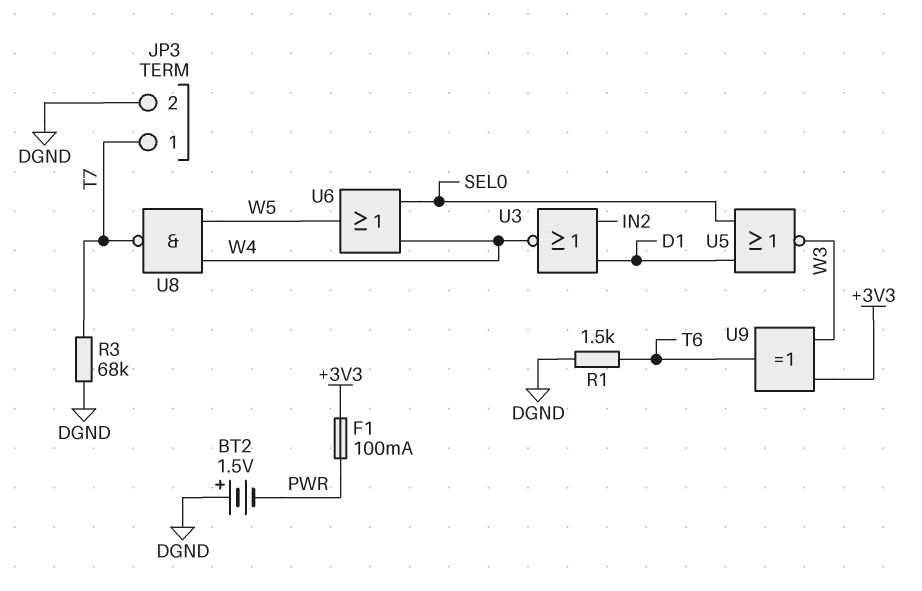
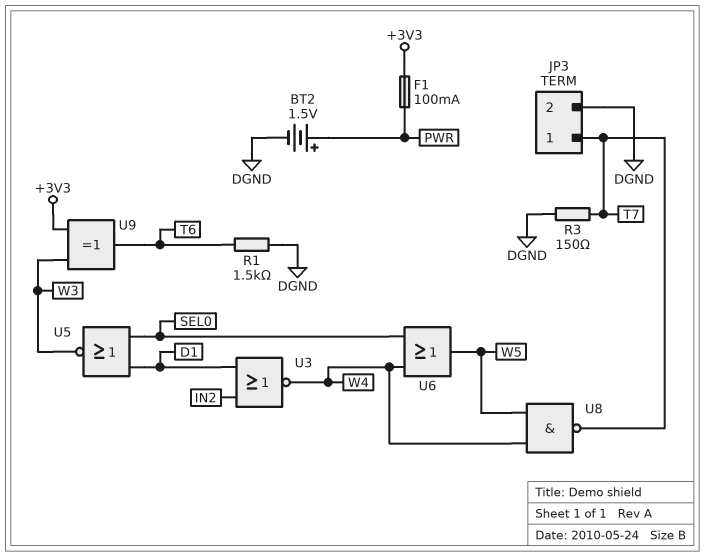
BT2: 1.5V (plus DGND, minus PWR) -> 1.5V (plus PWR, minus DGND)
R3: 68k (DGND, T7) -> 150 (DGND, T7)

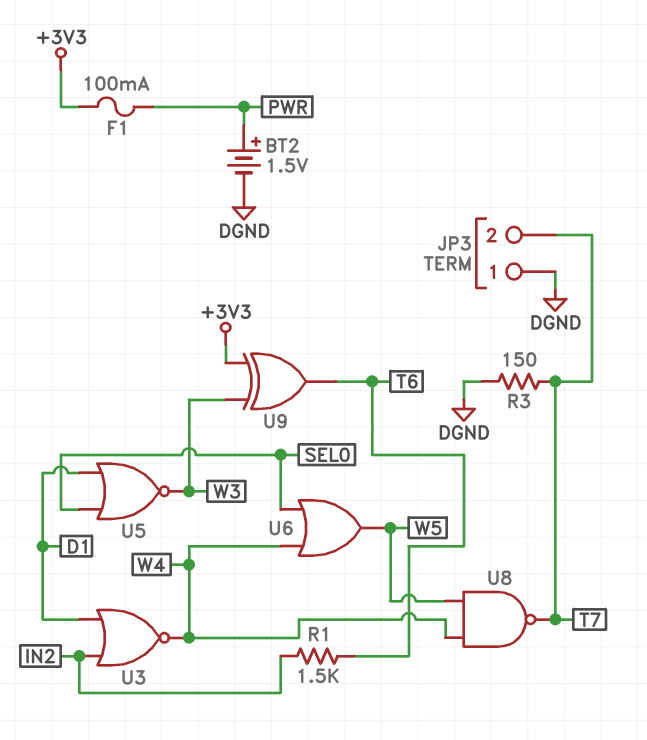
JP3 pin 1: T7 -> DGND
JP3 pin 2: DGND -> T7
R1: 1.5k (DGND, T6) -> 1.5k (IN2, T6)

